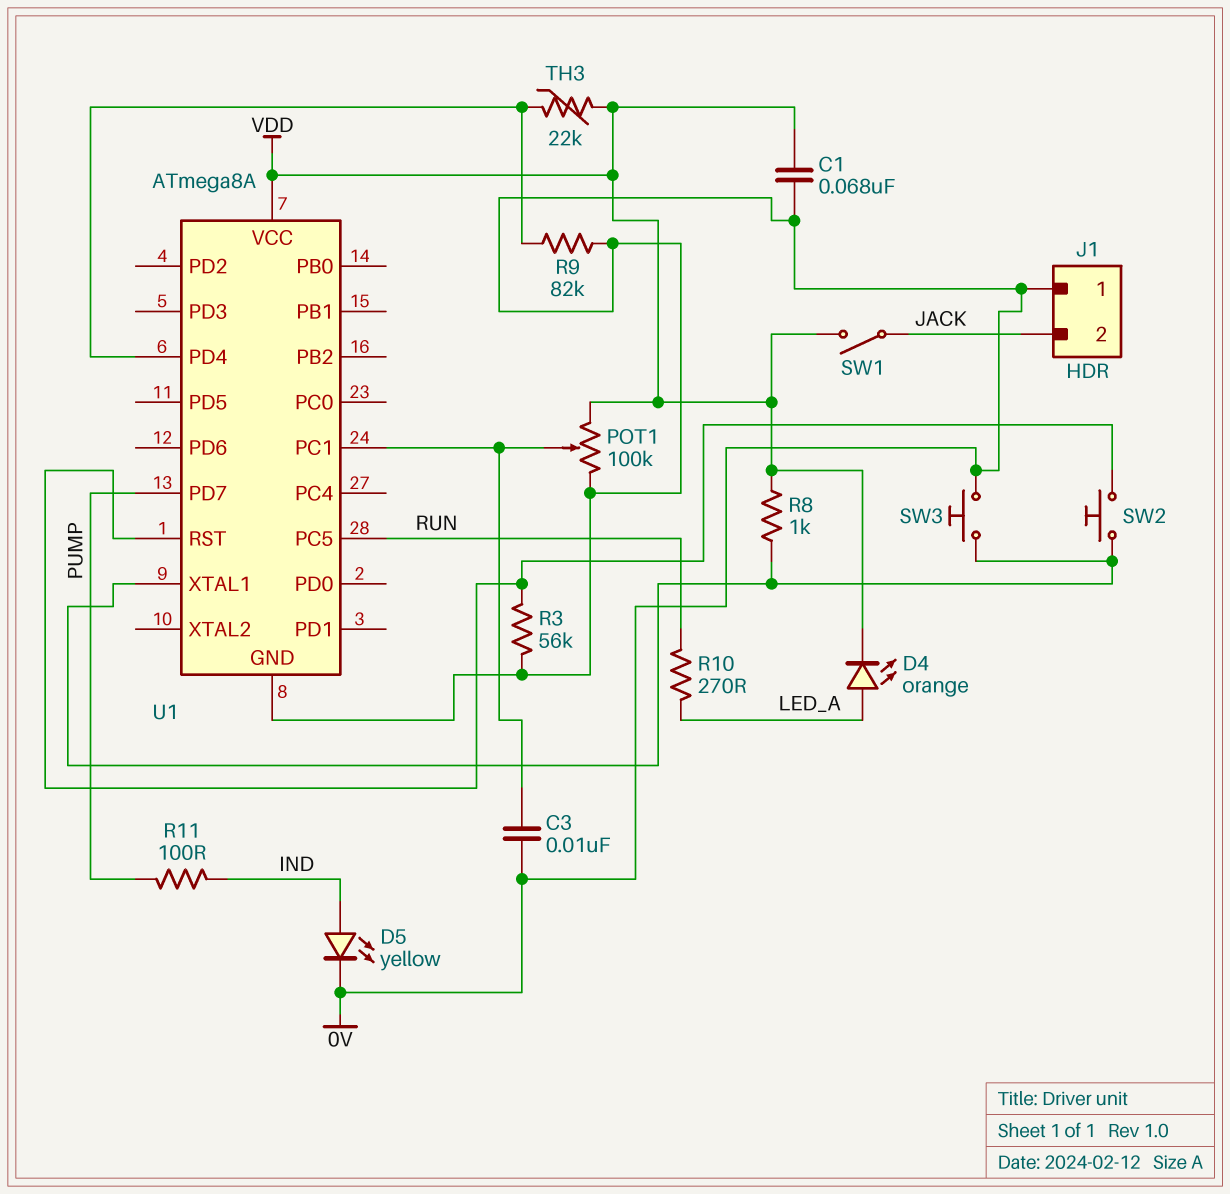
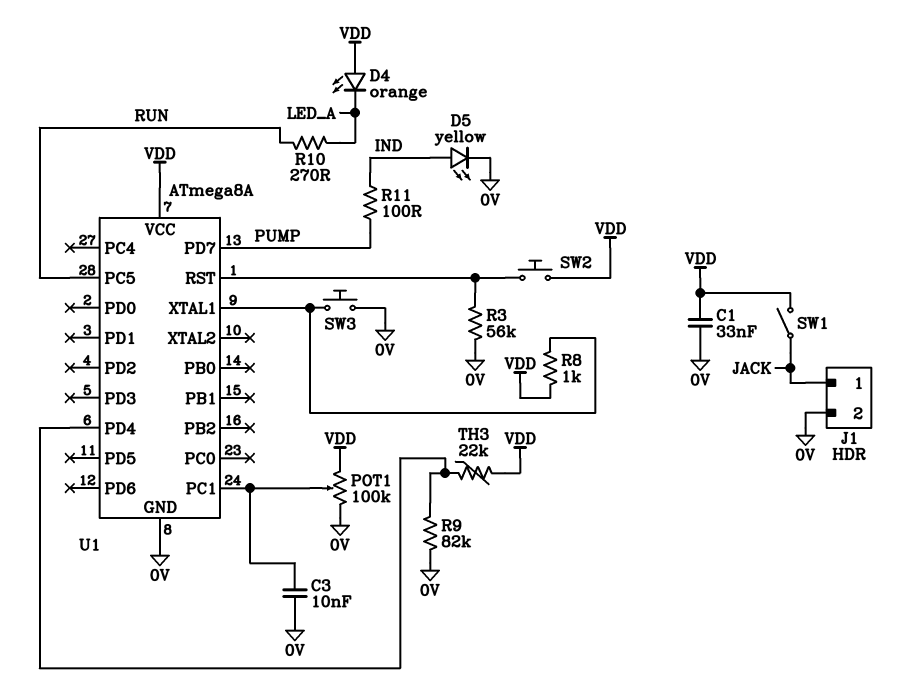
C1: 68nF (0V, VDD) -> 33nF (0V, VDD)
D4: LED orange (A LED_A, K VDD) -> LED orange (A VDD, K LED_A)
J1 pin 1: 0V -> JACK
J1 pin 2: JACK -> 0V
SW2: button (U1/RST, U1/XTAL1) -> button (U1/RST, VDD)

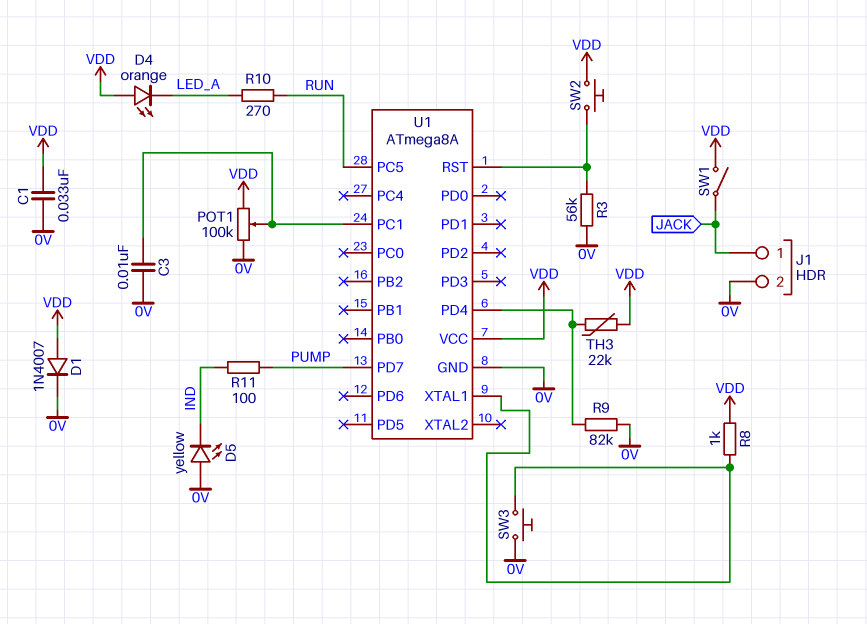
D1: none -> diode 1N4007 (A VDD, K 0V)
D5: LED yellow (A IND, K 0V) -> LED yellow (A 0V, K IND)

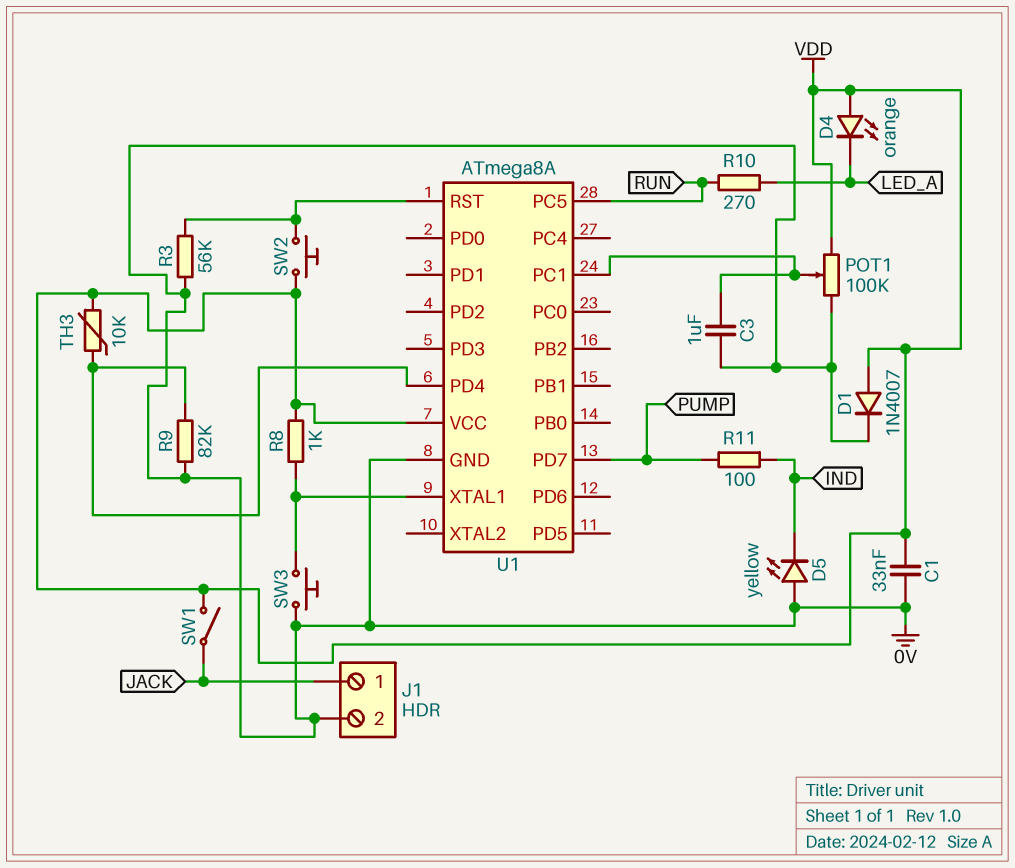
C3: 10nF (0V, U1/PC1) -> 1uF (0V, U1/PC1)
TH3: 22k (U1/PD4, VDD) -> 10k (U1/PD4, VDD)

